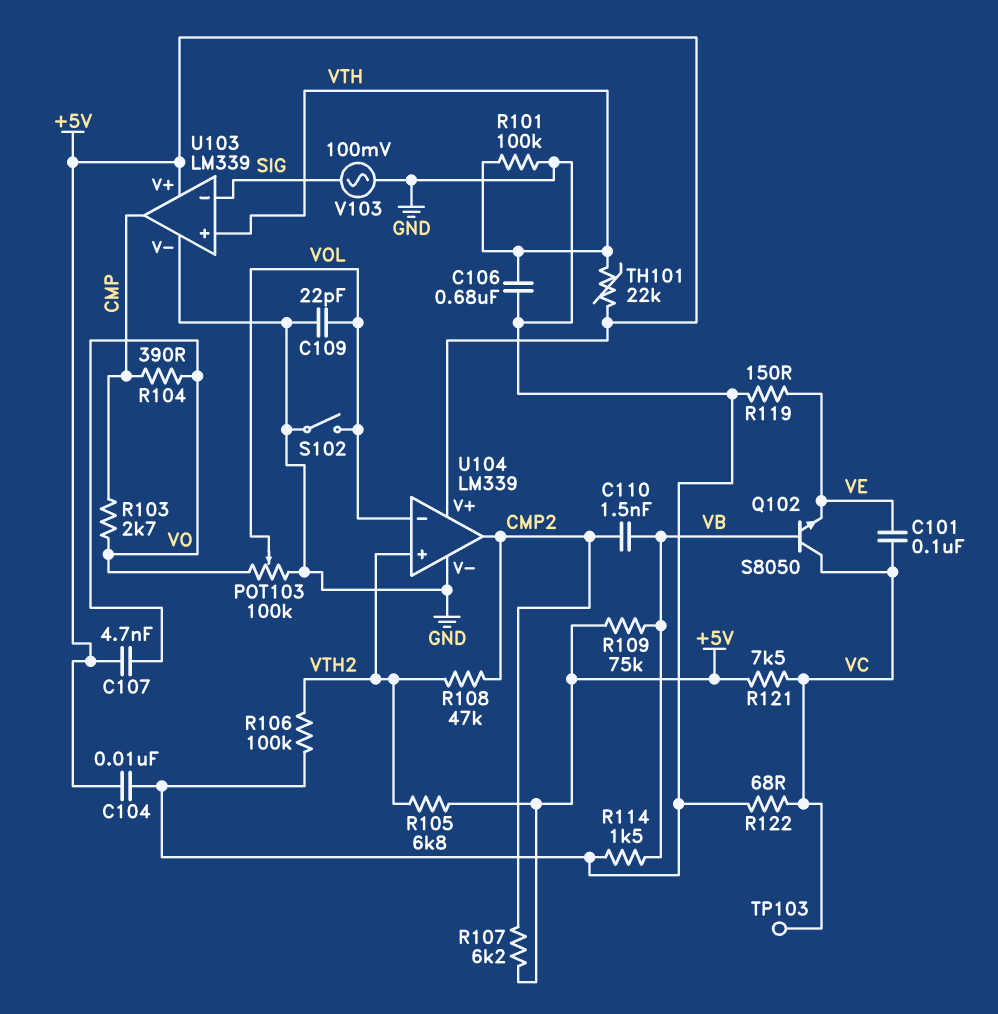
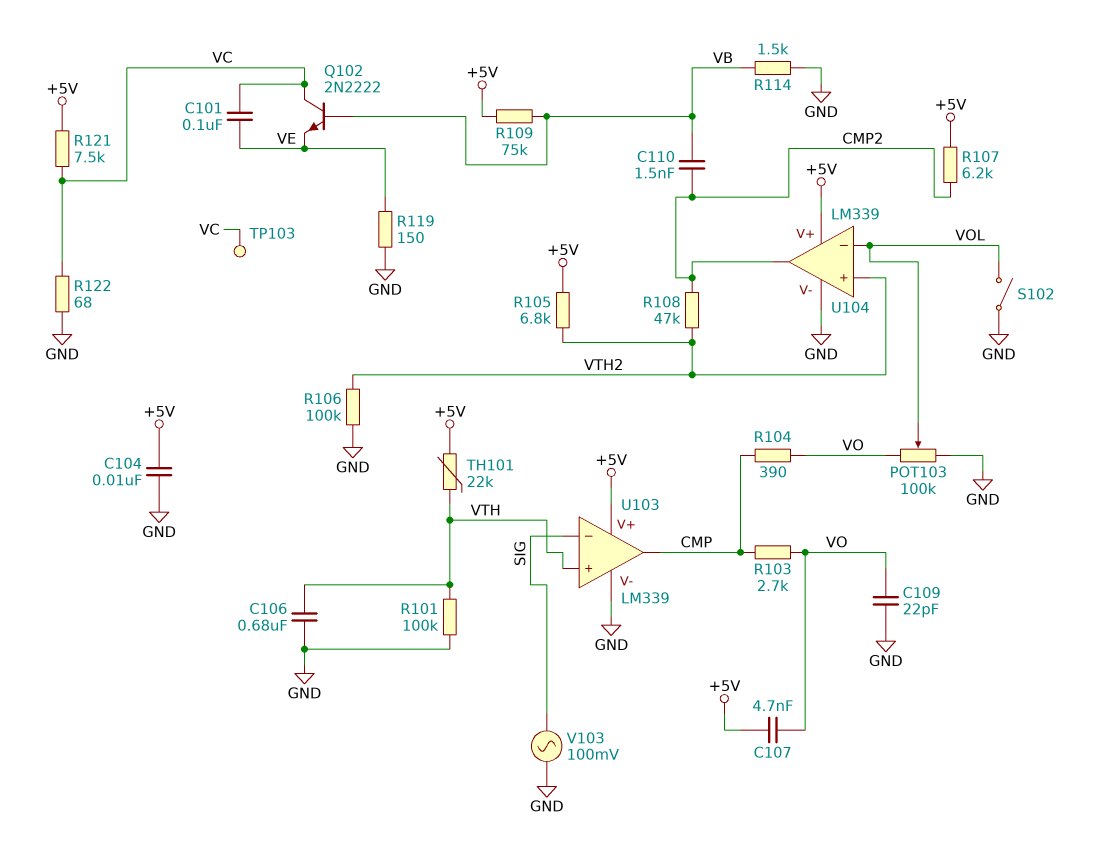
C109: 22pF (GND, VOL) -> 22pF (GND, VO)
Q102: NPN S8050 (B VB, C VC, E VE) -> NPN 2N2222 (B VB, C VC, E VE)

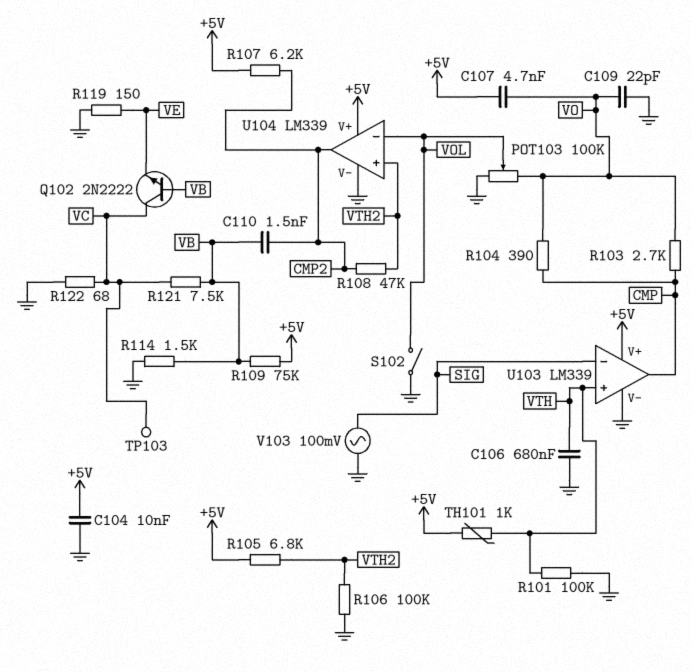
C101: 100nF (VC, VE) -> none
R121: 7.5k (+5V, VC) -> 7.5k (VB, VC)
TH101: 22k (+5V, VTH) -> 1k (+5V, VTH)

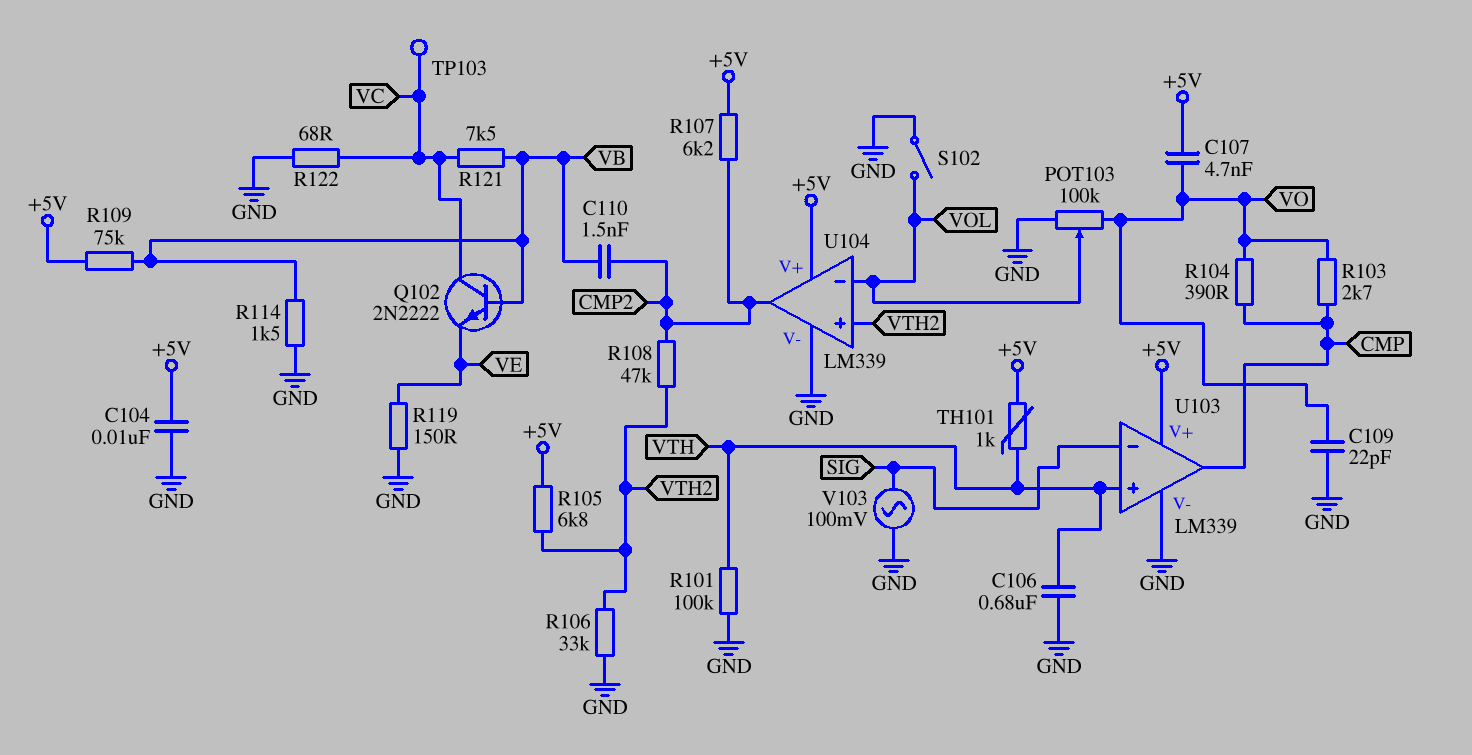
R106: 100k (GND, VTH2) -> 33k (GND, VTH2)

